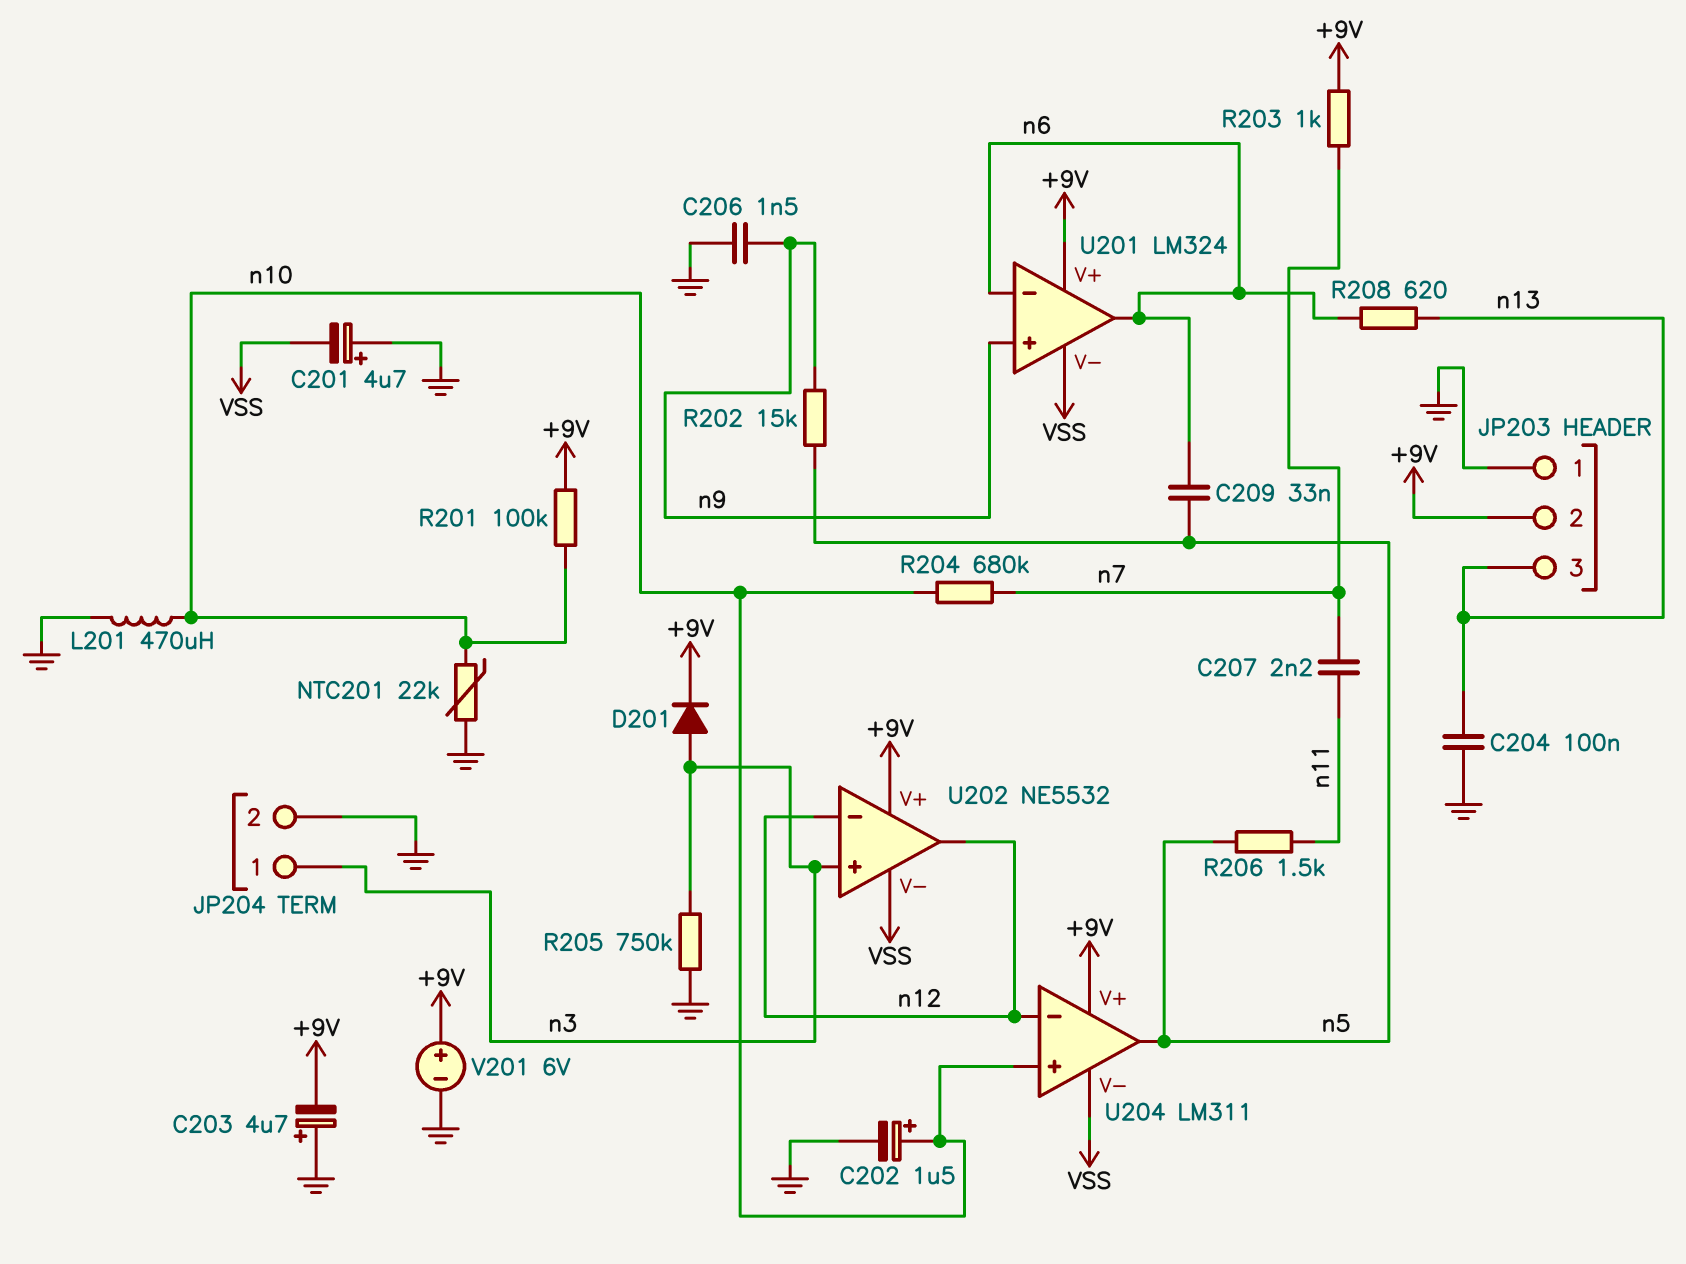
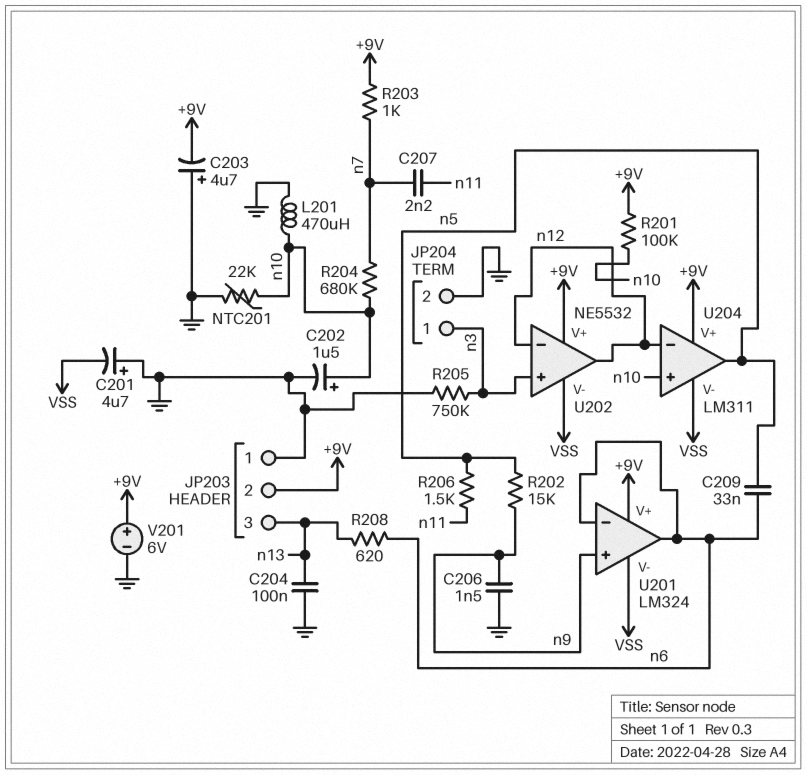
D201: diode (A n3, K +9V) -> none

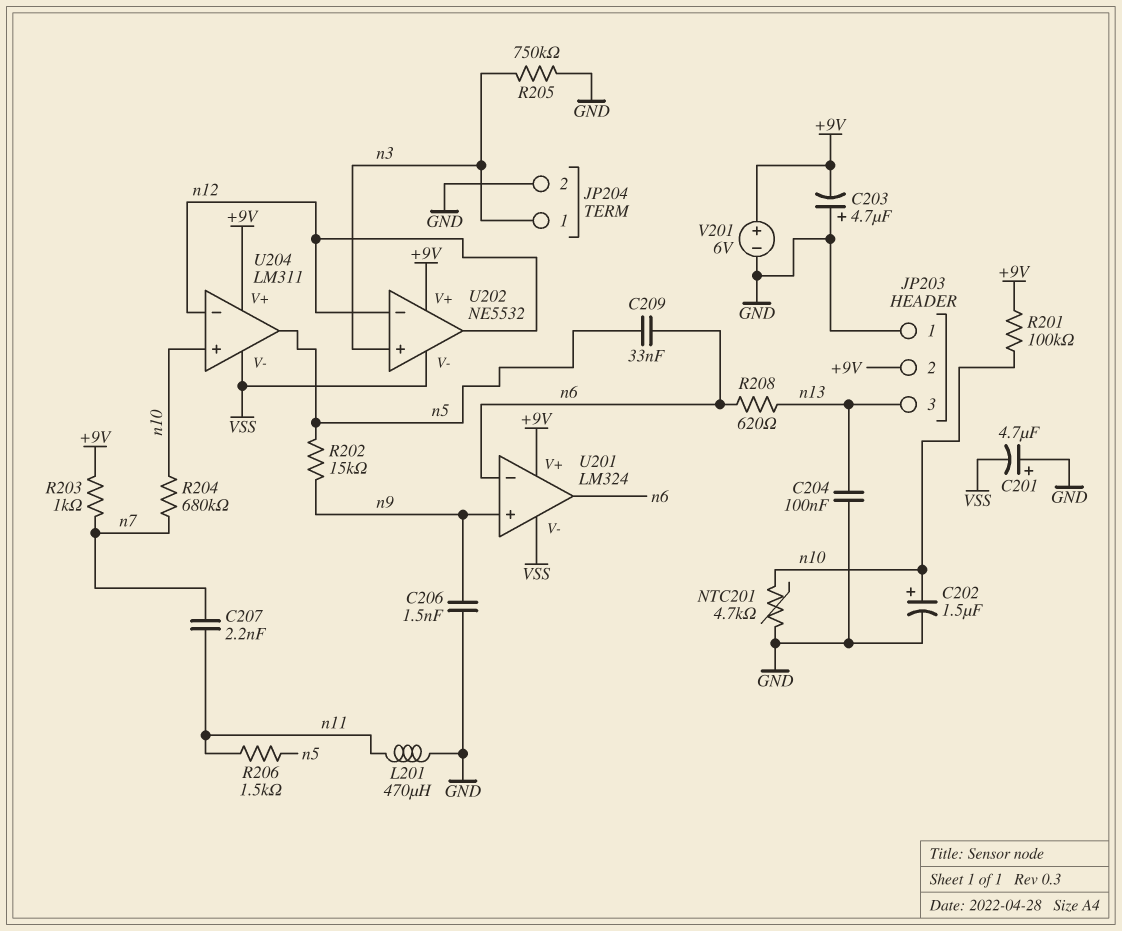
L201: 470uH (GND, n10) -> 470uH (GND, n11)
NTC201: 22k (GND, n10) -> 4.7k (GND, n10)

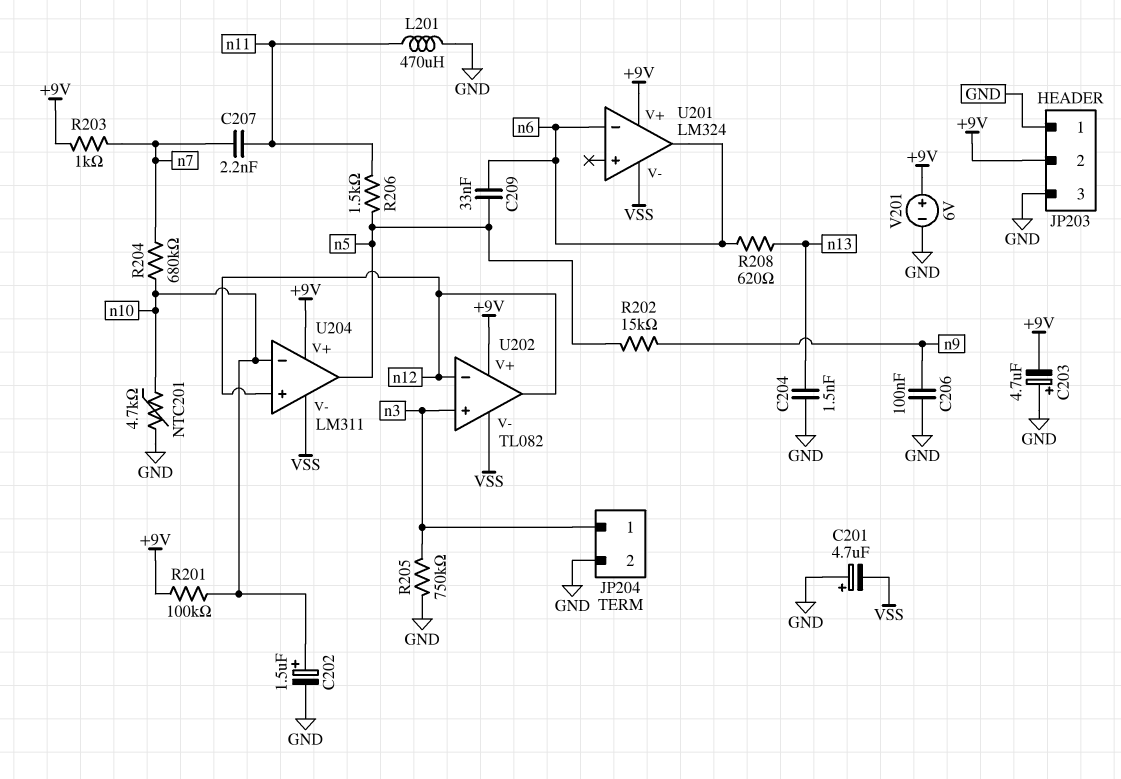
C204: 100nF (GND, n13) -> 1.5nF (GND, n13)
C206: 1.5nF (GND, n9) -> 100nF (GND, n9)
JP203 pin 3: n13 -> GND
U201 pin in+: n9 -> none
U202: NE5532 -> TL082
U204 pin in+: n10 -> n12
U204 pin in-: n12 -> n10

